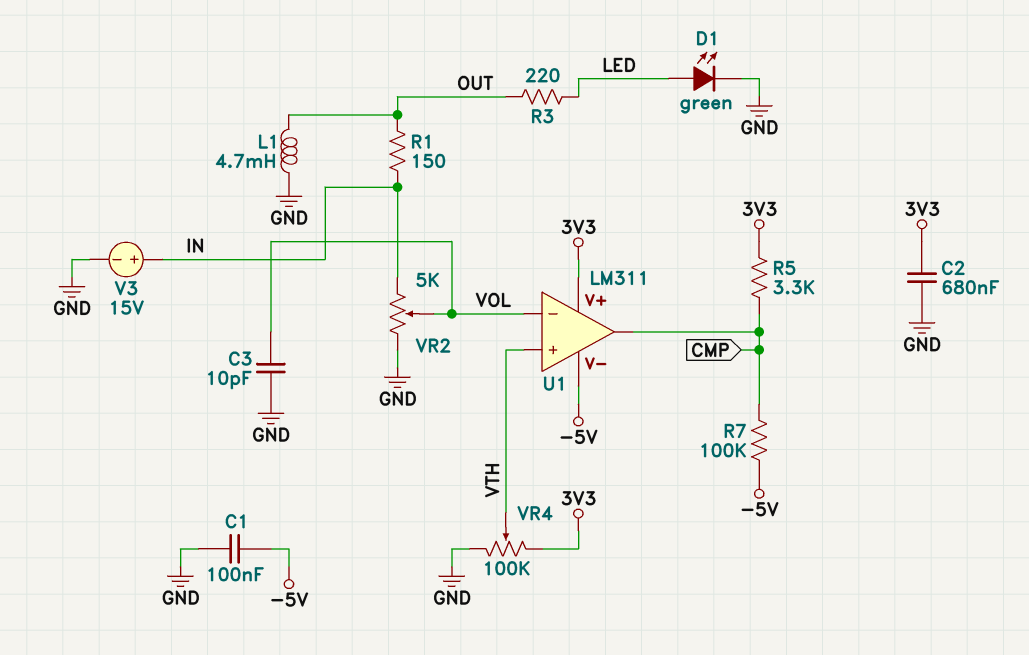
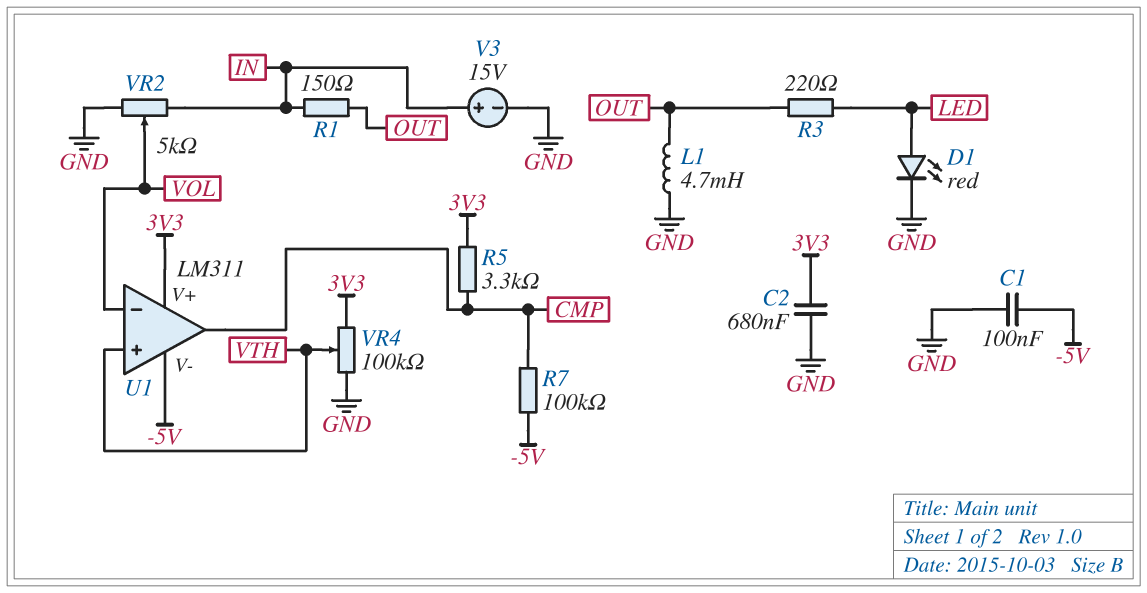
C3: 10pF (GND, VOL) -> none
D1: LED green (A LED, K GND) -> LED red (A LED, K GND)

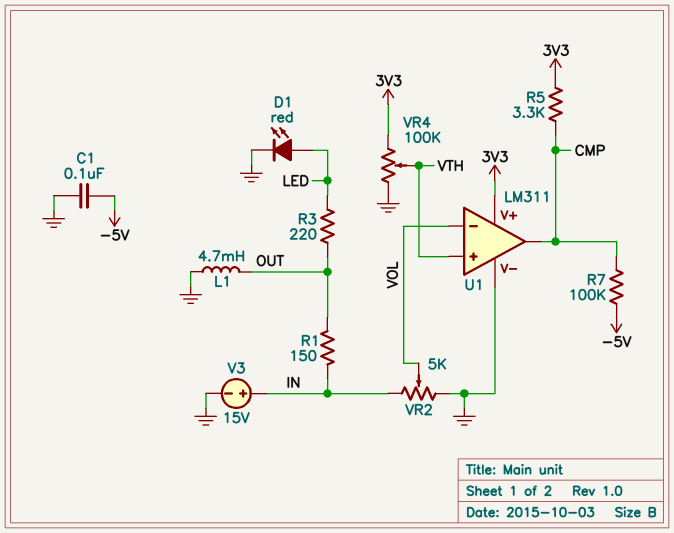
C2: 680nF (3V3, GND) -> none
U1 pin V-: -5V -> GND

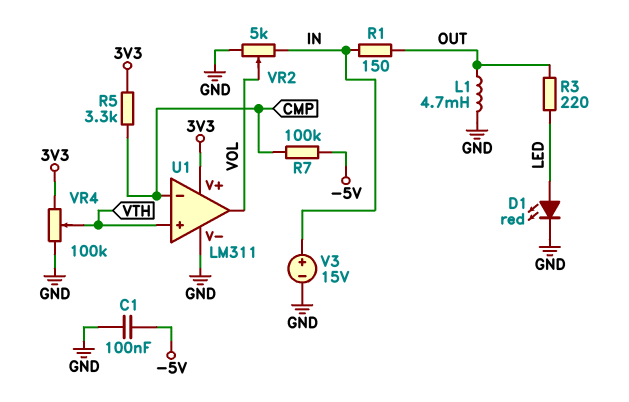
U1 pin in-: VOL -> CMP
U1 pin out: CMP -> VOL

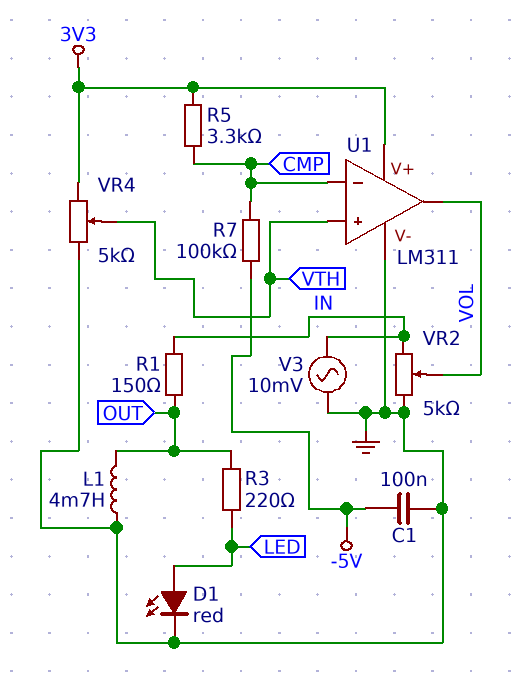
V3: 15V (plus IN, minus GND) -> AC 10mV (GND, IN)
VR4: 100k (3V3, GND, wiper VTH) -> 5k (3V3, GND, wiper VTH)

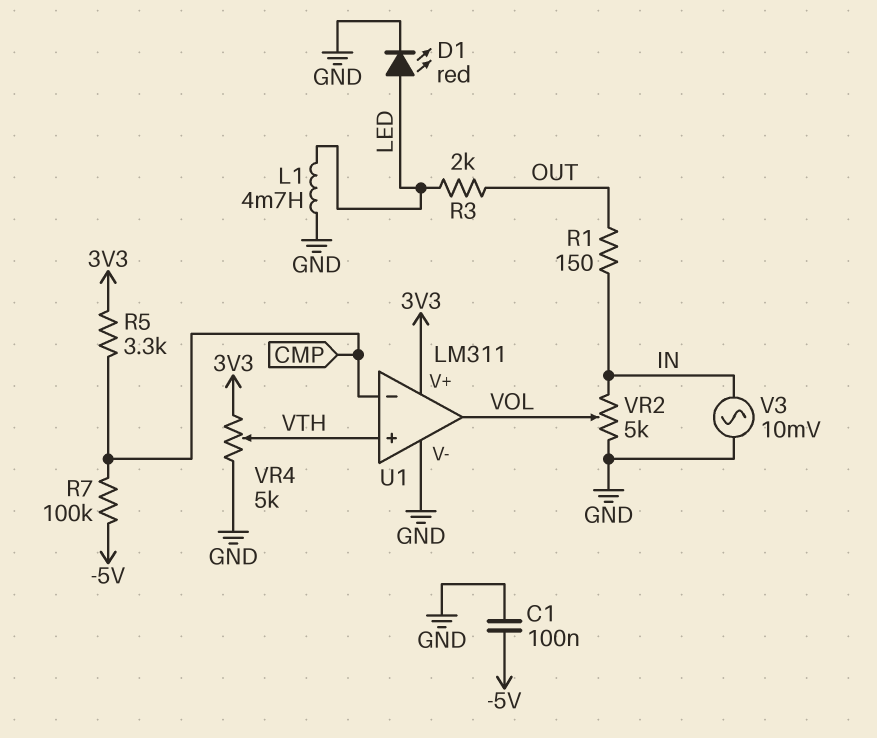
L1: 4.7mH (GND, OUT) -> 4.7mH (GND, LED)
R3: 220 (LED, OUT) -> 2k (LED, OUT)

